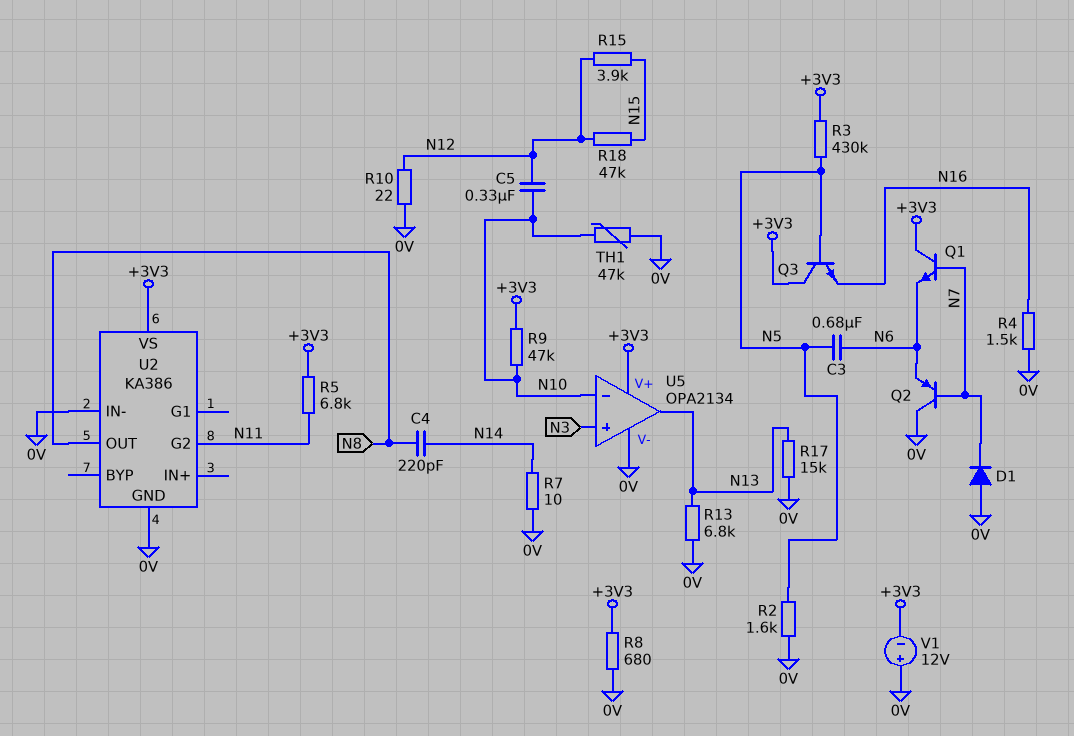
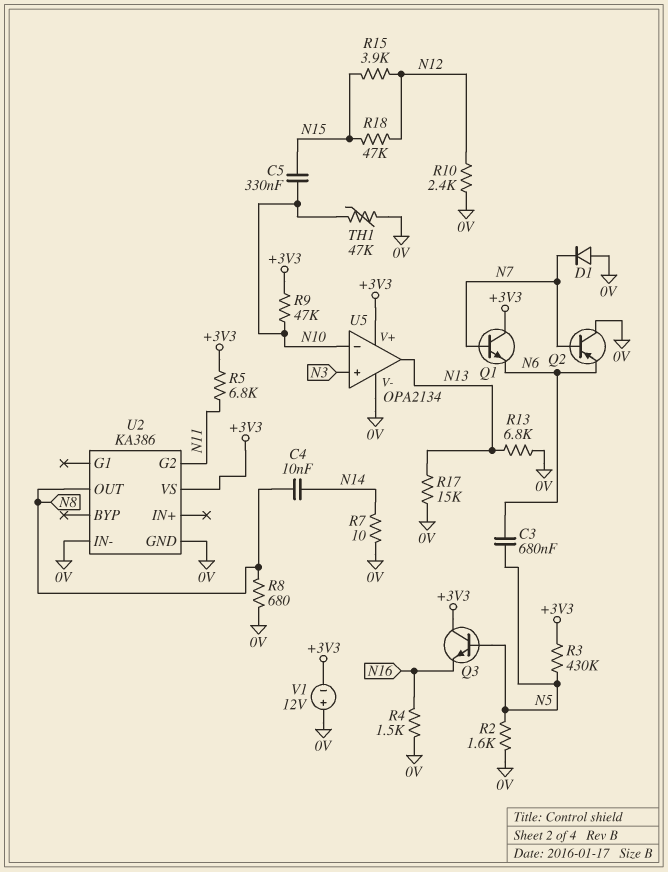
C4: 220pF (N8, N14) -> 10nF (N8, N14)
C5: 330nF (N10, N12) -> 330nF (N10, N15)
R8: 680 (+3V3, 0V) -> 680 (0V, N8)
R10: 22 (0V, N12) -> 2.4k (0V, N12)

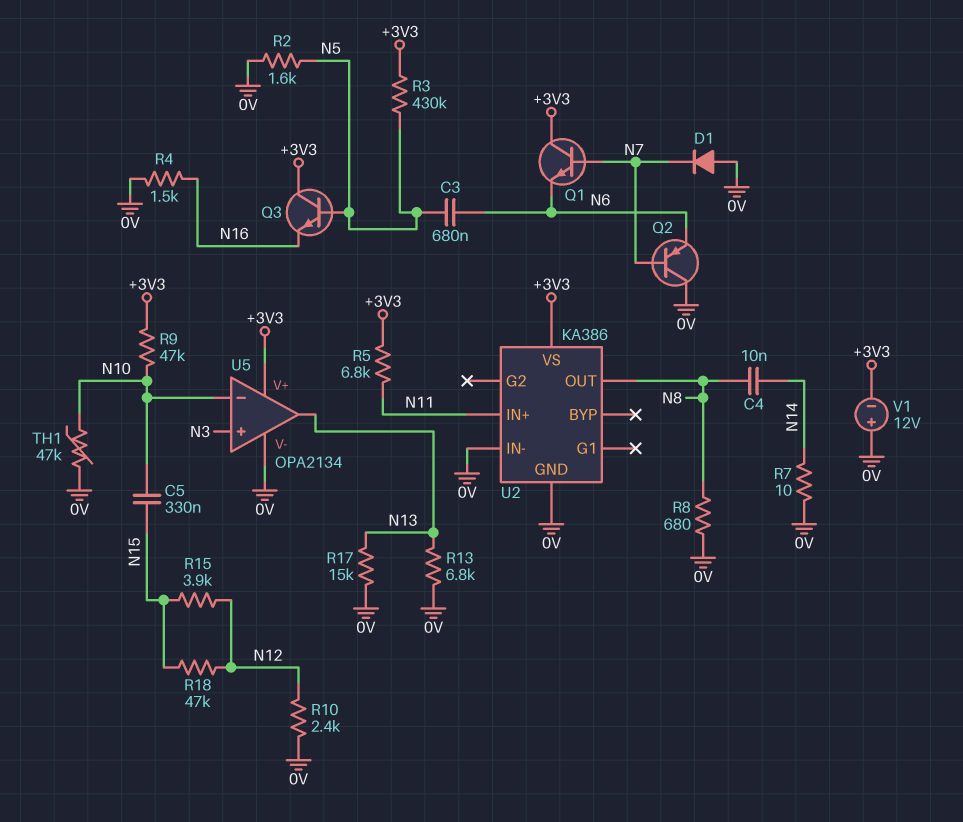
U2 pin G2: N11 -> none
U2 pin IN+: none -> N11

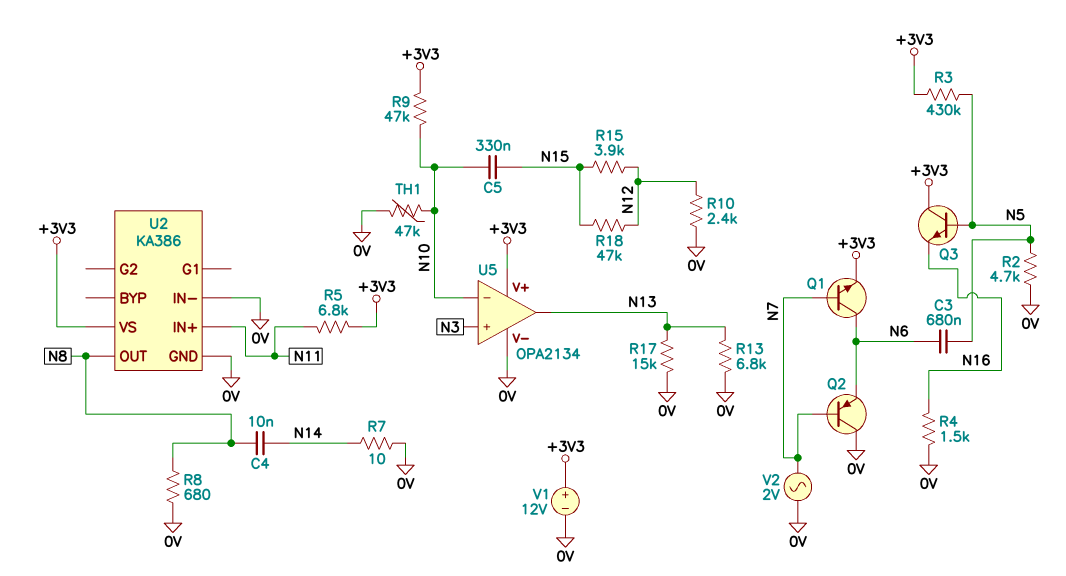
D1: diode (A 0V, K N7) -> none
Q1: NPN (B N7, C +3V3, E N6) -> NPN (B N7, C N6, E +3V3)
R2: 1.6k (0V, N5) -> 4.7k (0V, N5)
V1: 12V (plus 0V, minus +3V3) -> 12V (plus +3V3, minus 0V)
V2: none -> AC 2V (0V, N7)

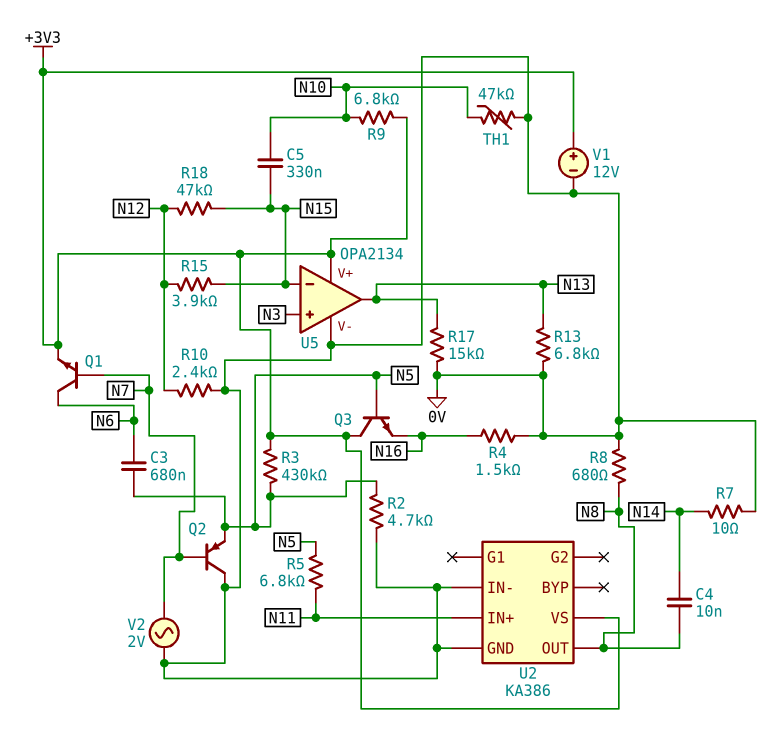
Q2: PNP (B N7, C 0V, E N6) -> PNP (B N7, C 0V, E N5)
R5: 6.8k (+3V3, N11) -> 6.8k (N5, N11)
R9: 47k (+3V3, N10) -> 6.8k (+3V3, N10)
U5 pin in-: N10 -> N15

